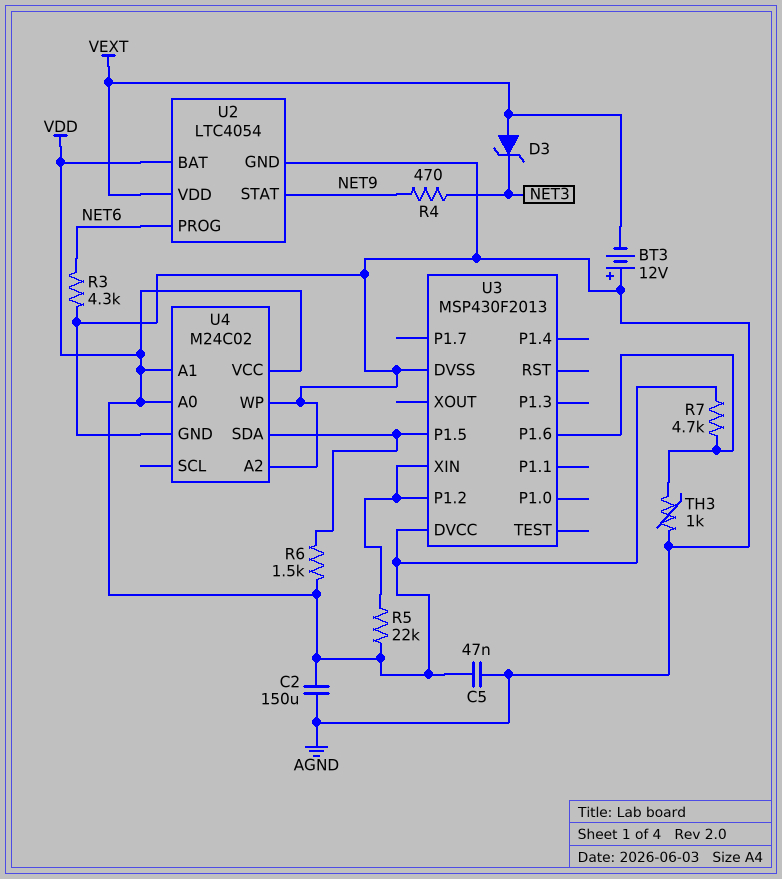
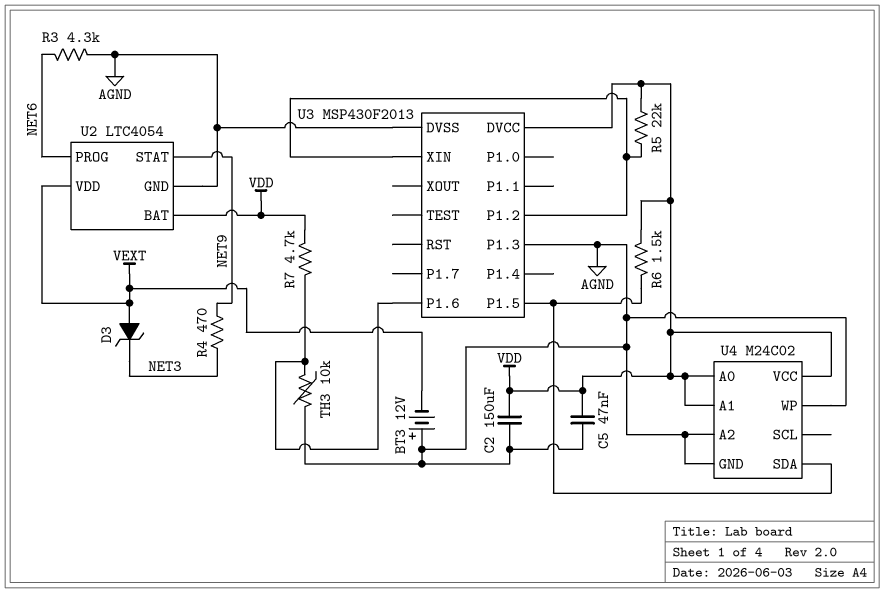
TH3: 1k (AGND, U3/P1.6) -> 10k (AGND, U3/P1.6)
U3 pin P1.3: none -> AGND

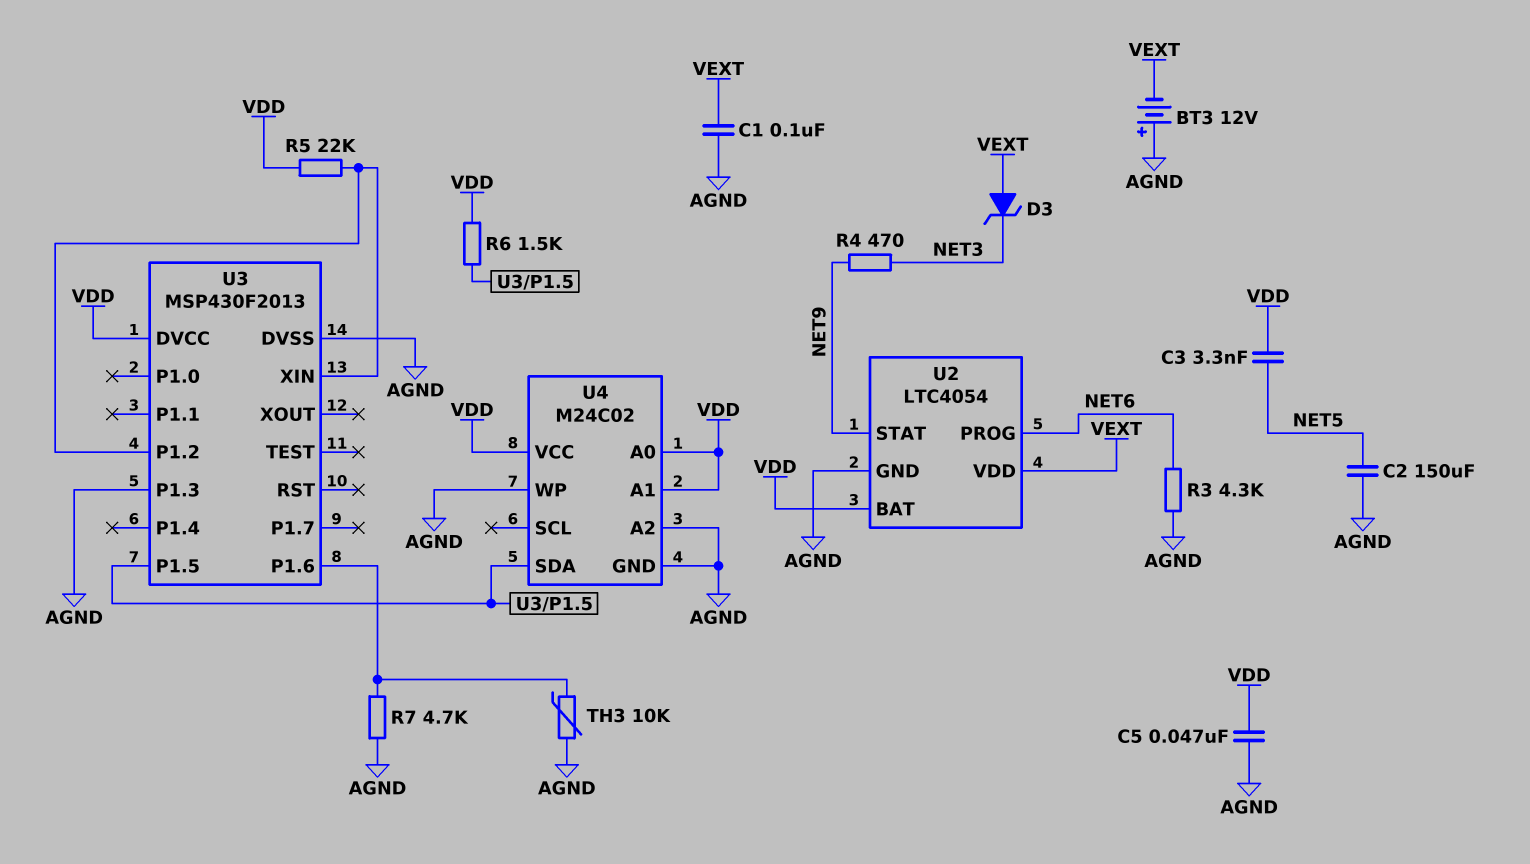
C1: none -> 100nF (AGND, VEXT)
C2: 150uF (AGND, VDD) -> 150uF (AGND, NET5)
C3: none -> 3.3nF (NET5, VDD)
R7: 4.7k (U3/P1.6, VDD) -> 4.7k (AGND, U3/P1.6)

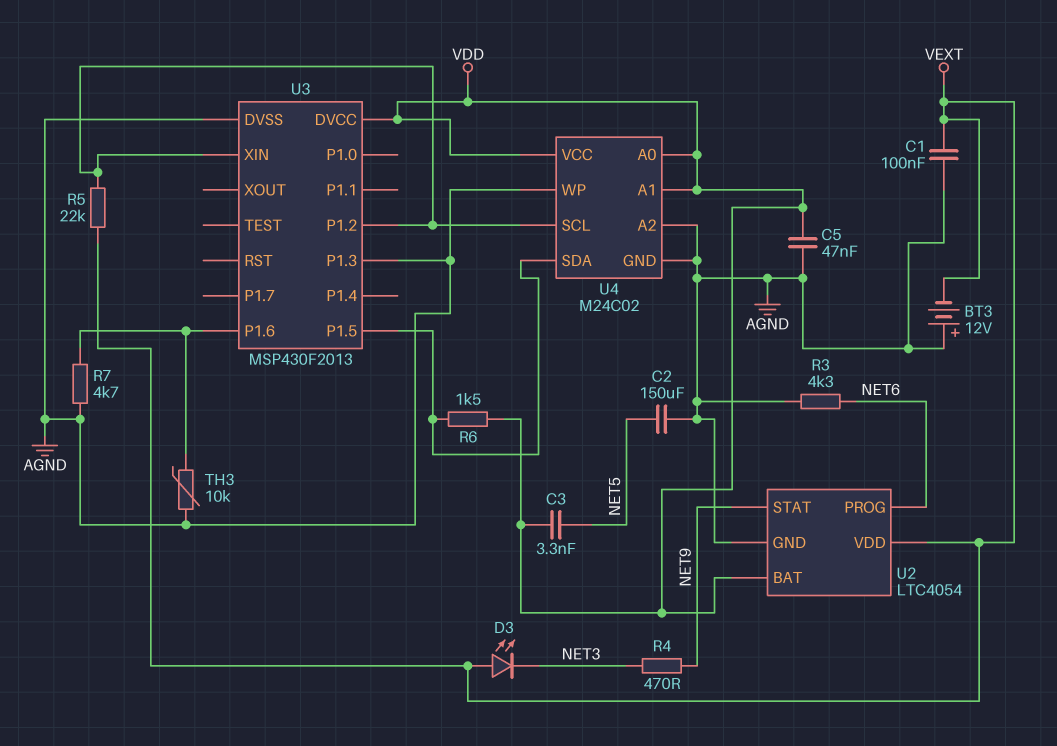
D3: zener (A VEXT, K NET3) -> LED (A VEXT, K NET3)
R5: 22k (U3/P1.2, VDD) -> 22k (U3/P1.2, VEXT)
U4 pin SCL: none -> U3/P1.2

